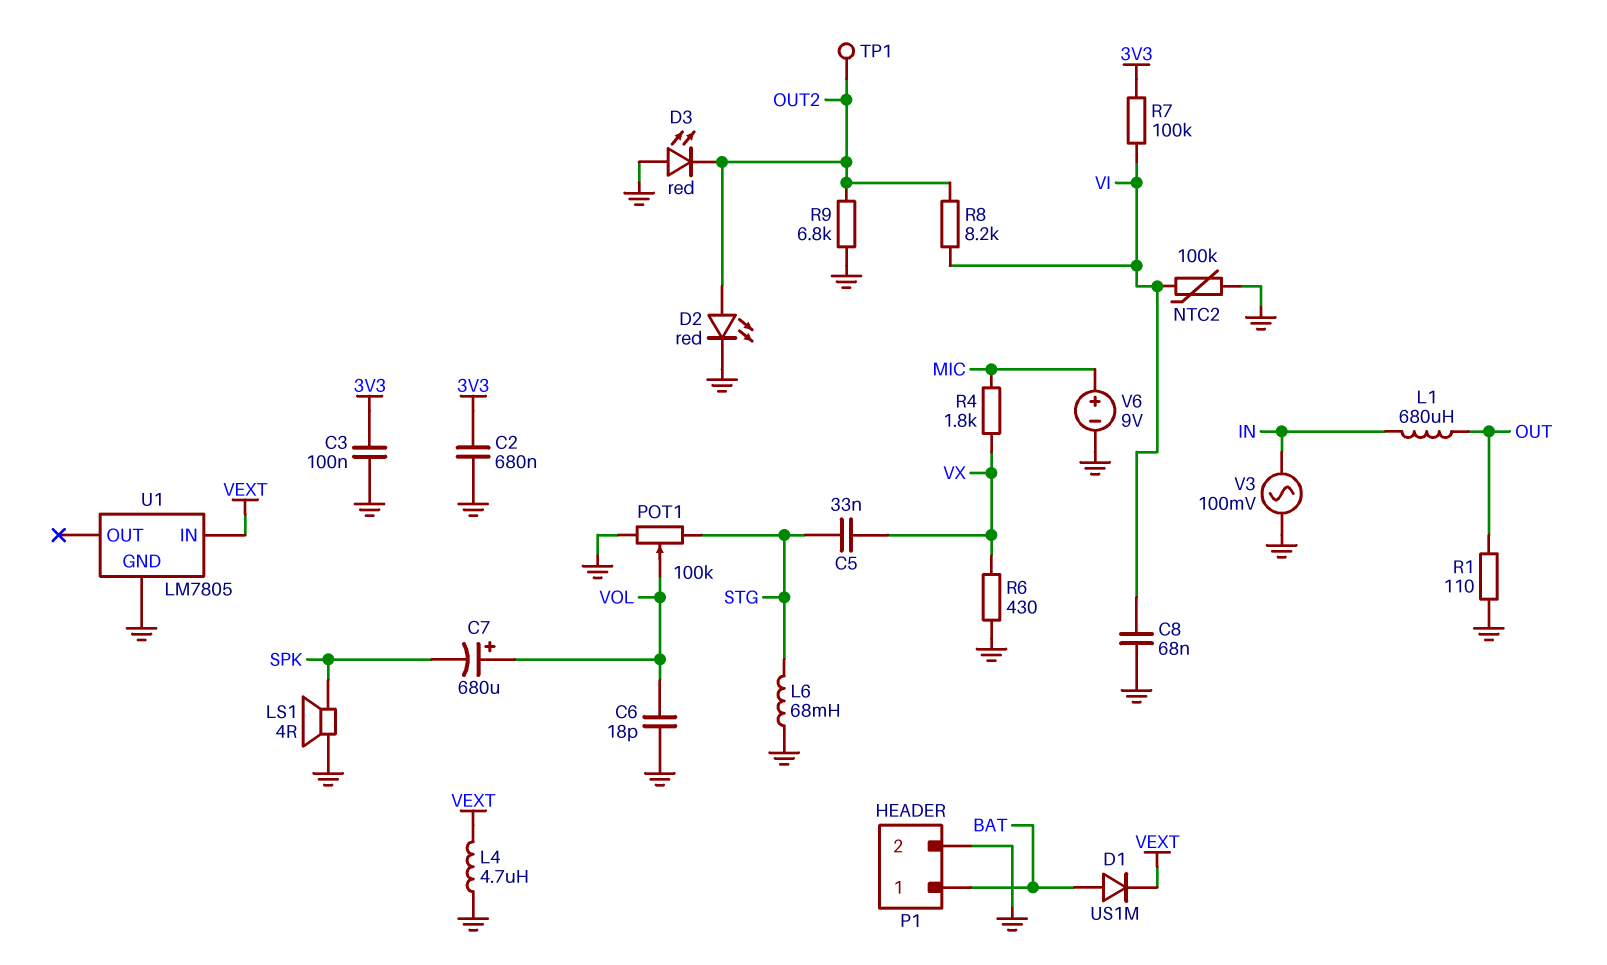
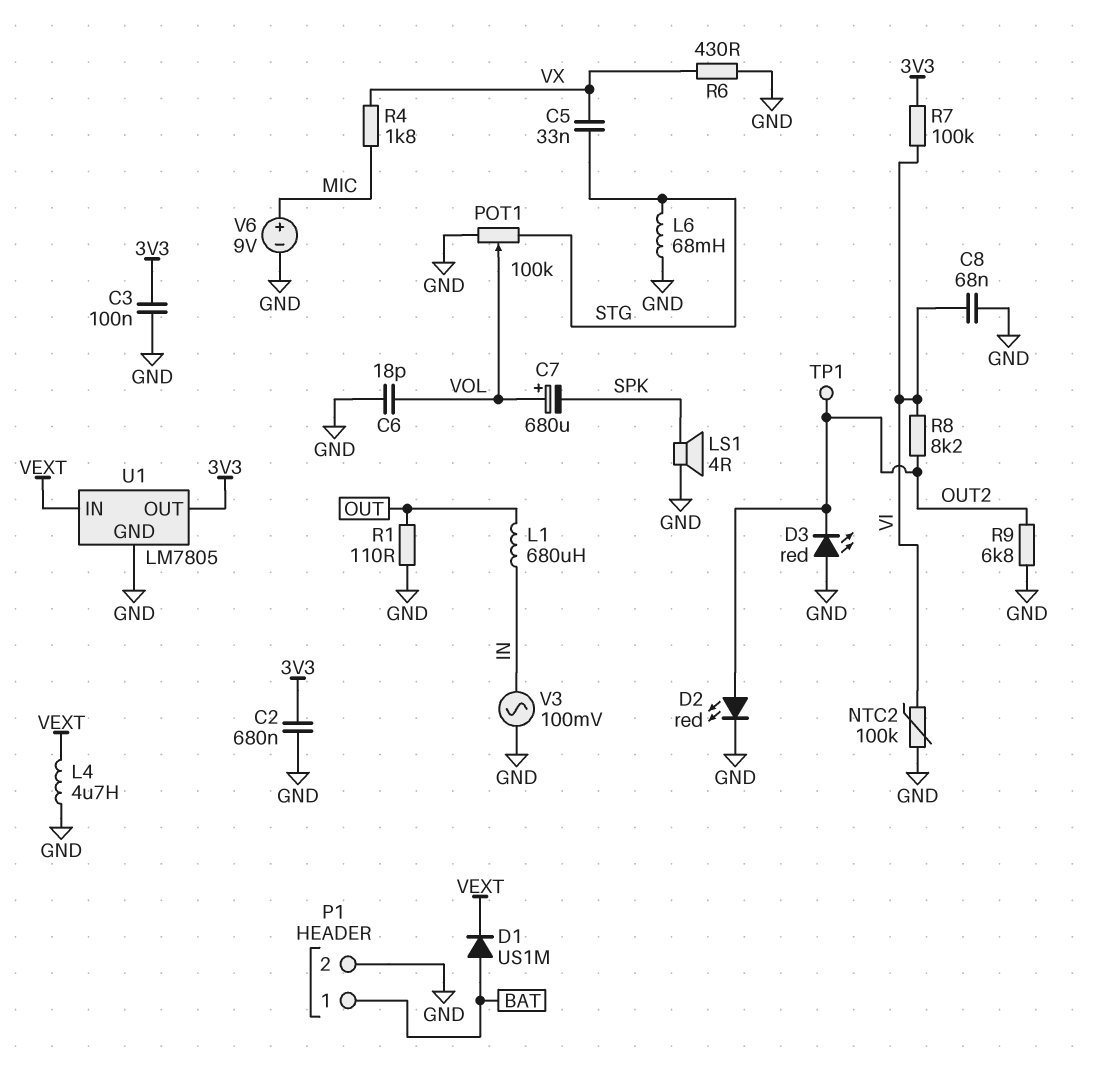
U1 pin OUT: none -> 3V3

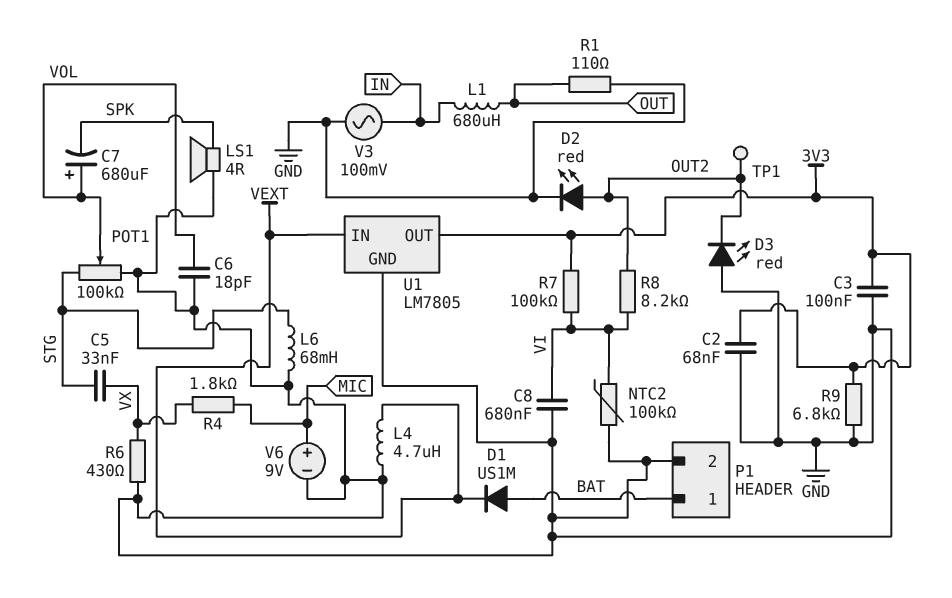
C2: 680nF (3V3, GND) -> 68nF (3V3, GND)
C8: 68nF (GND, VI) -> 680nF (GND, VI)
R9: 6.8k (GND, OUT2) -> 6.8k (3V3, GND)

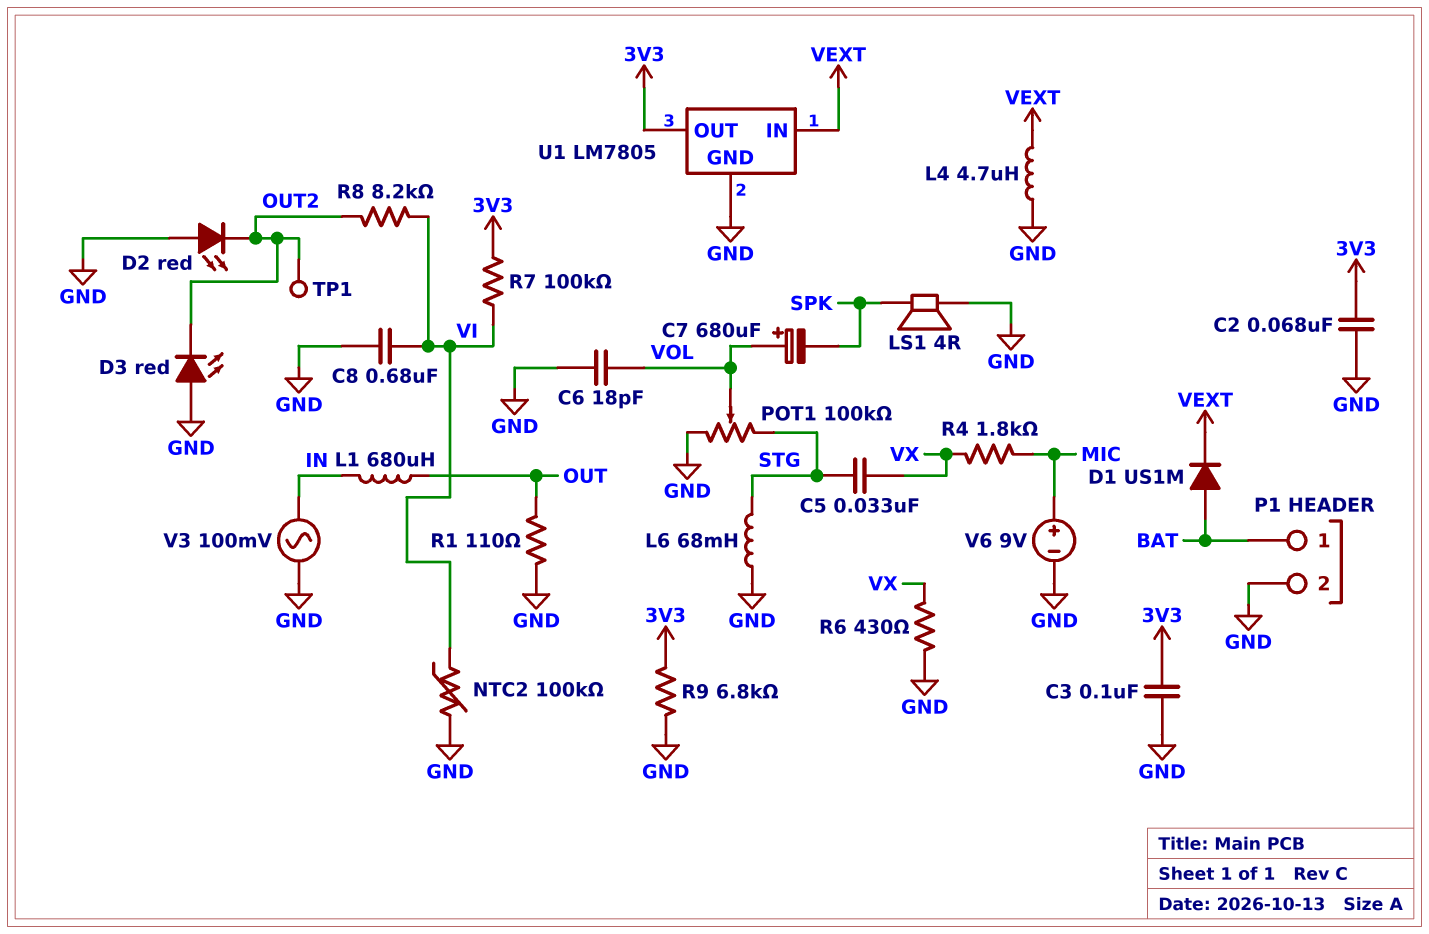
D2: LED red (A OUT2, K GND) -> LED red (A GND, K OUT2)

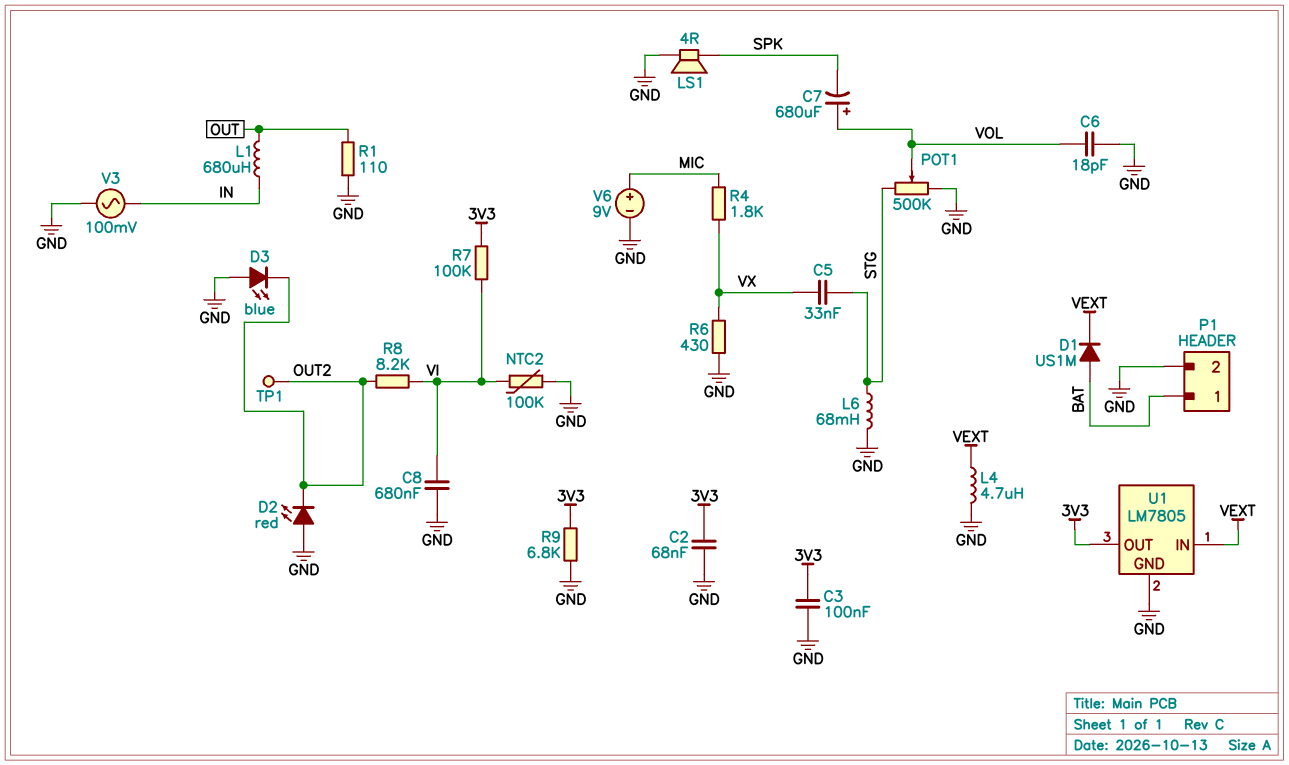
D3: LED red (A GND, K OUT2) -> LED blue (A GND, K OUT2)
POT1: 100k (GND, STG, wiper VOL) -> 500k (GND, STG, wiper VOL)

